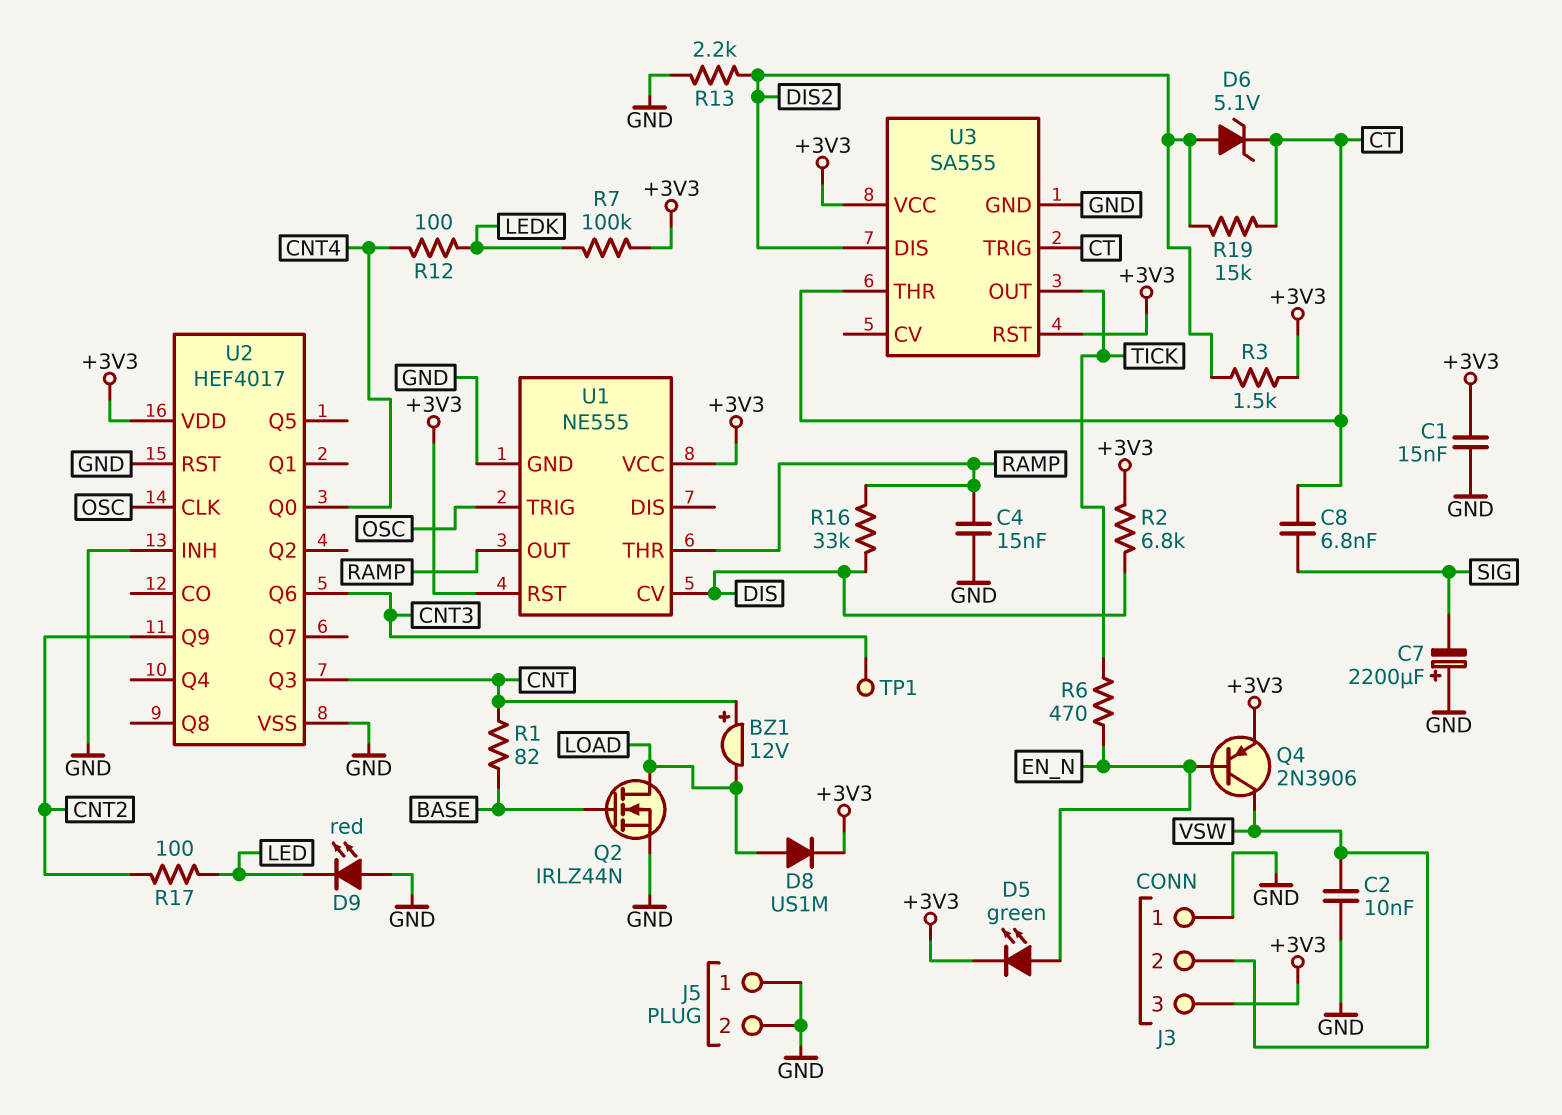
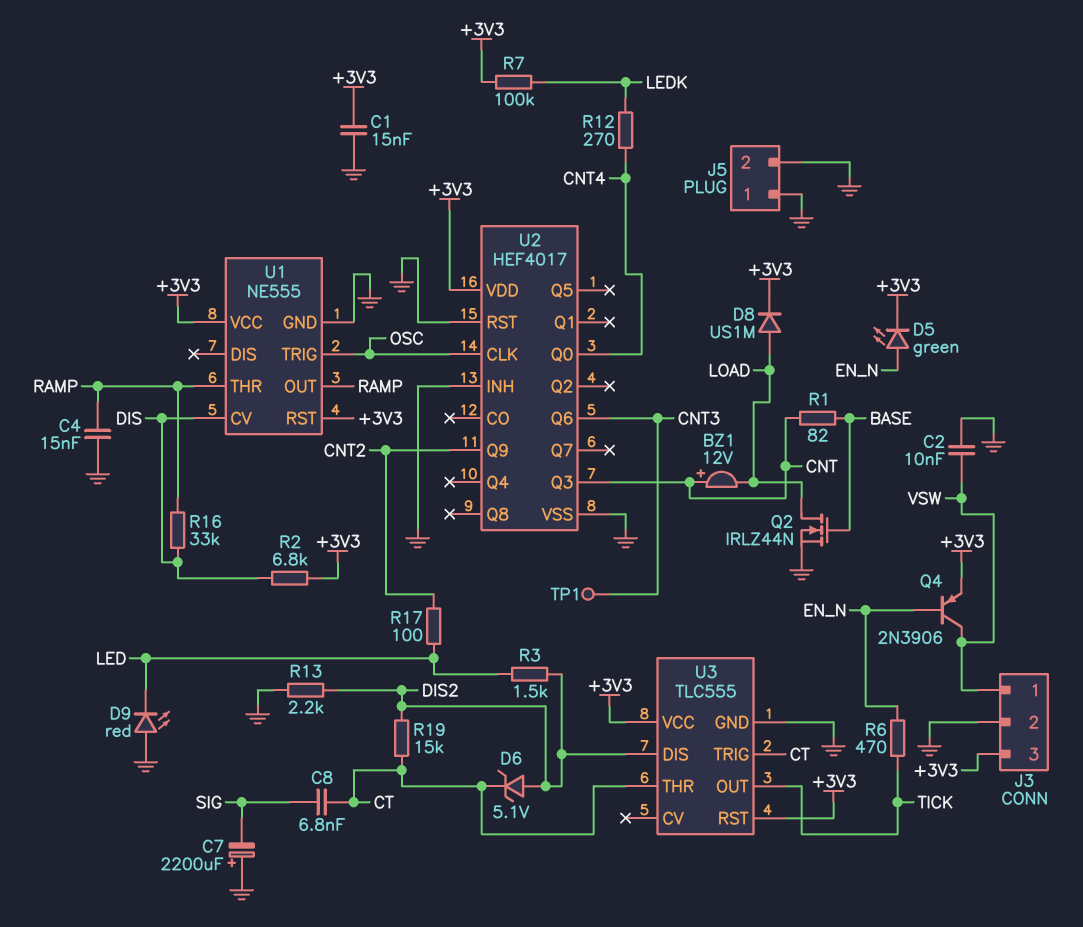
J3 pin 1: GND -> VSW
J3 pin 2: VSW -> GND
R3: 1.5k (+3V3, DIS2) -> 1.5k (DIS2, LED)
R12: 100 (CNT4, LEDK) -> 270 (CNT4, LEDK)
U3: SA555 -> TLC555

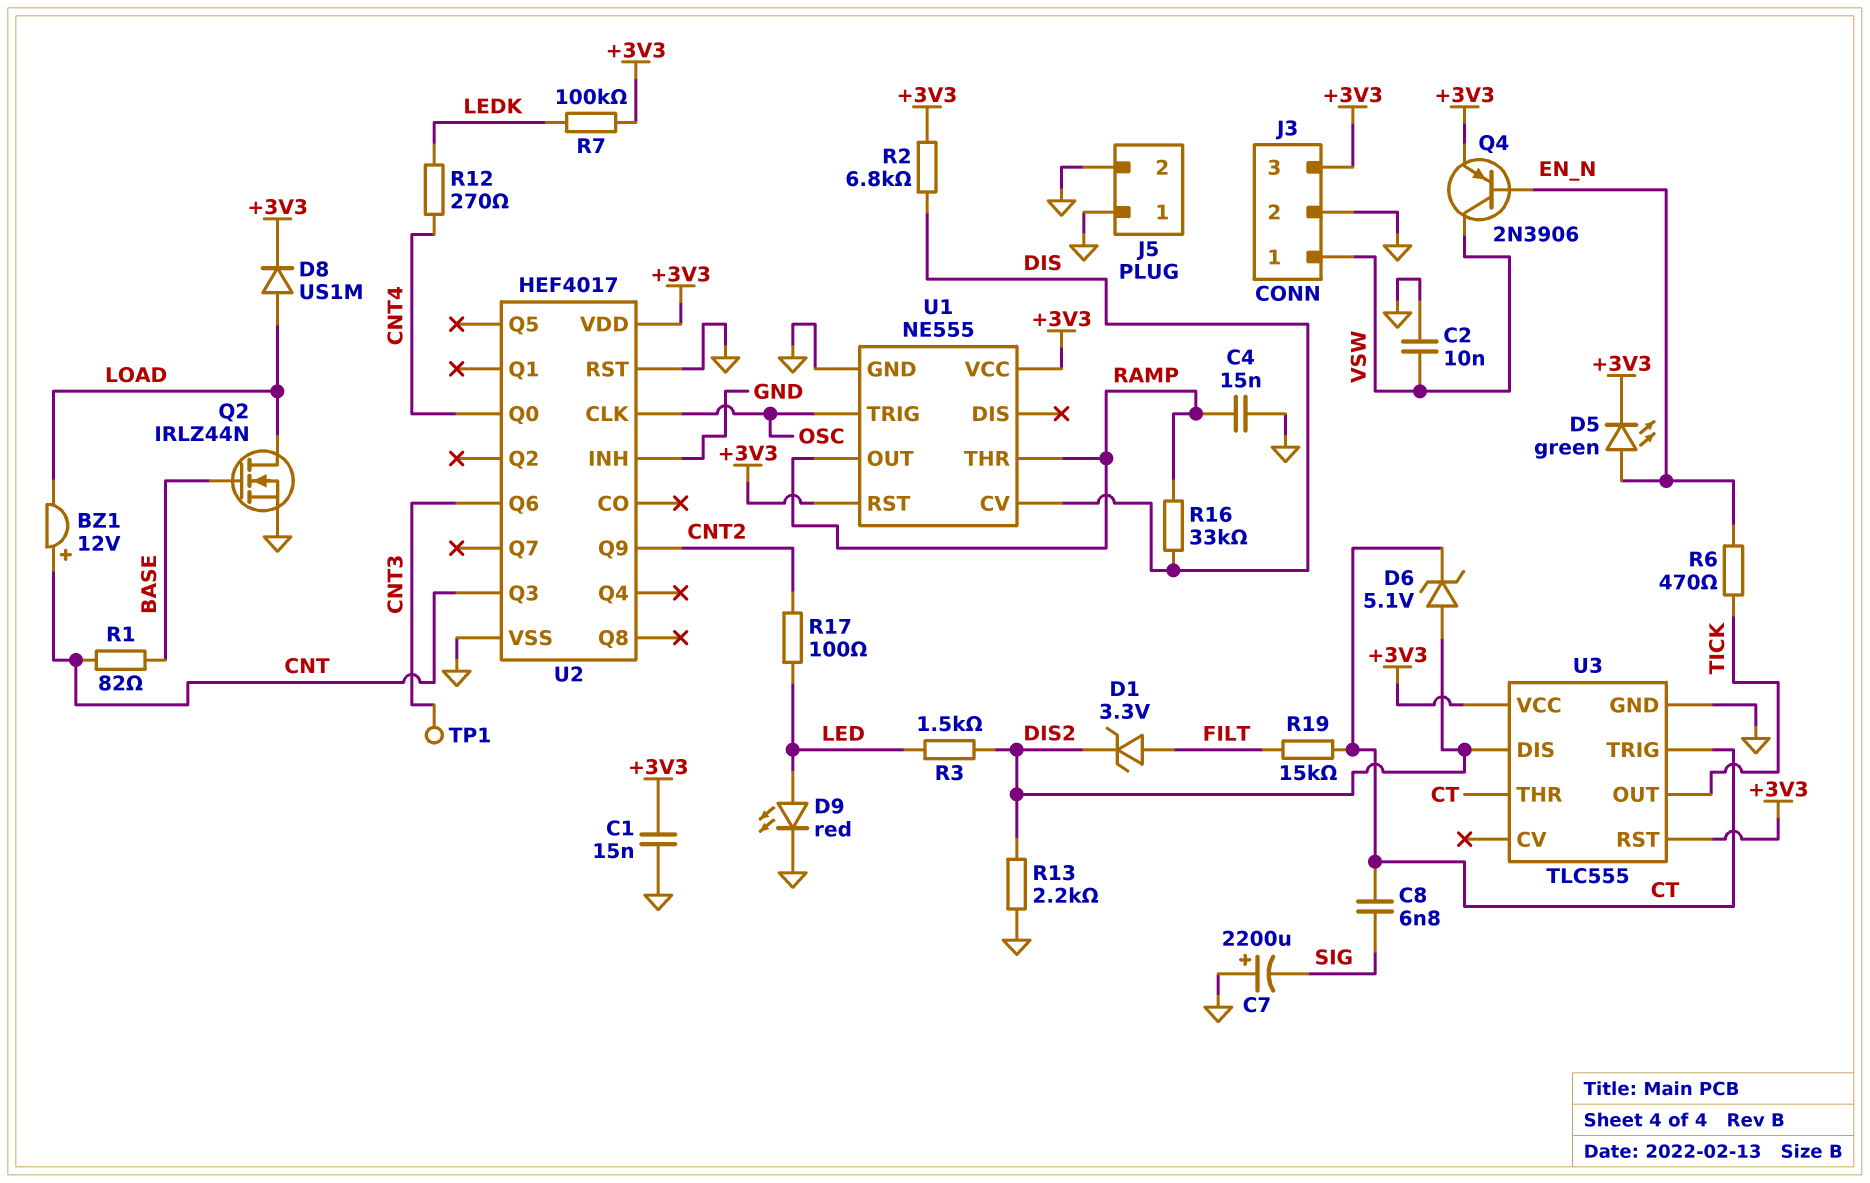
D1: none -> zener 3.3V (A FILT, K DIS2)
D9: LED red (A GND, K LED) -> LED red (A LED, K GND)
R19: 15k (CT, DIS2) -> 15k (CT, FILT)

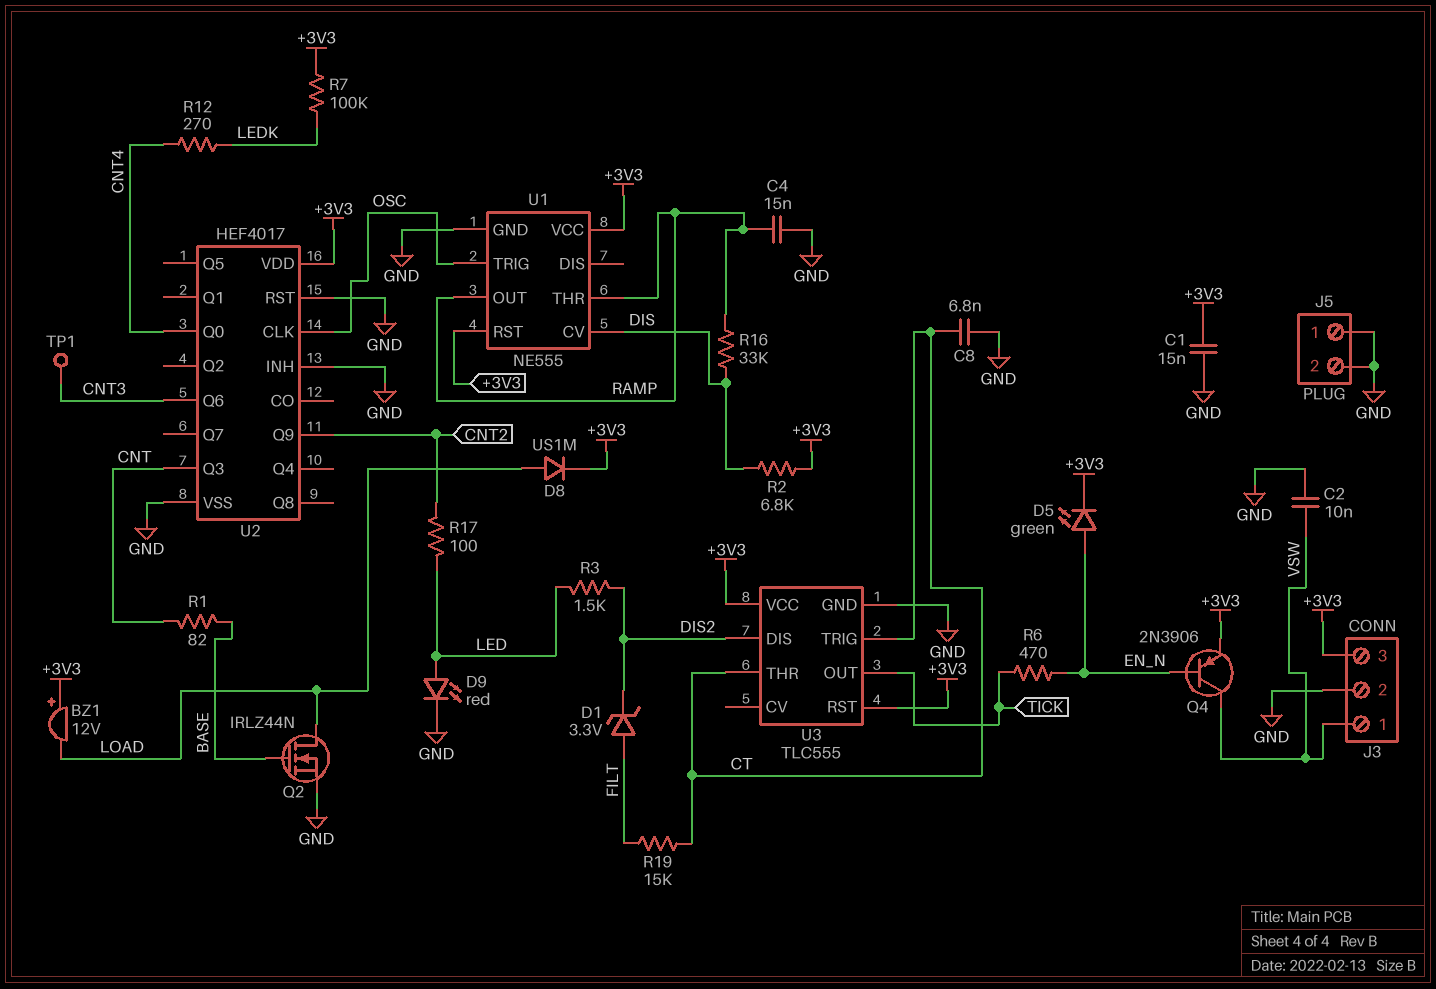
BZ1: buzzer 12V (plus CNT, minus LOAD) -> buzzer 12V (plus +3V3, minus LOAD)
C7: 2200uF (plus GND, minus SIG) -> none
C8: 6.8nF (CT, SIG) -> 6.8nF (CT, GND)
D6: zener 5.1V (A DIS2, K CT) -> none
R13: 2.2k (DIS2, GND) -> none

